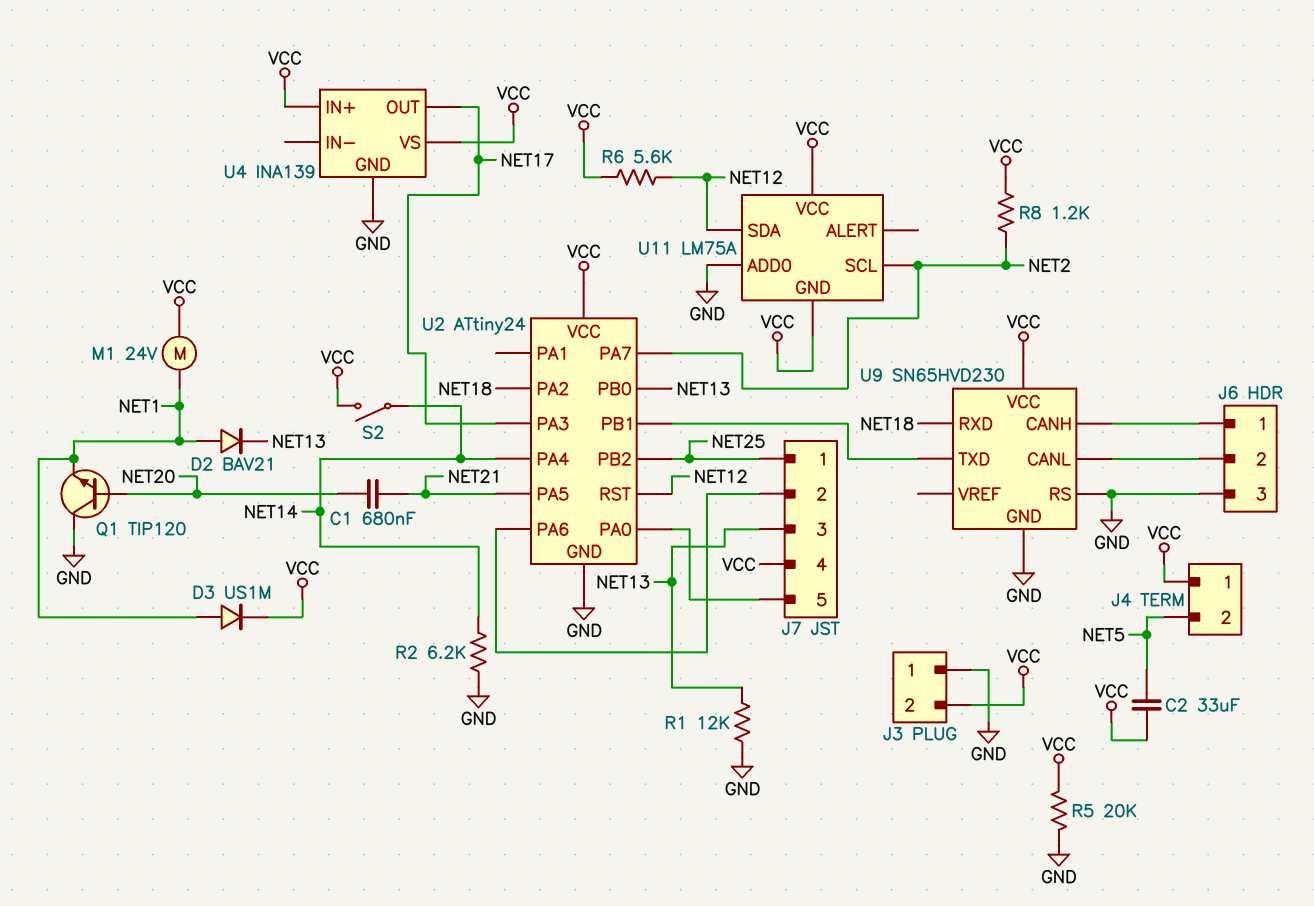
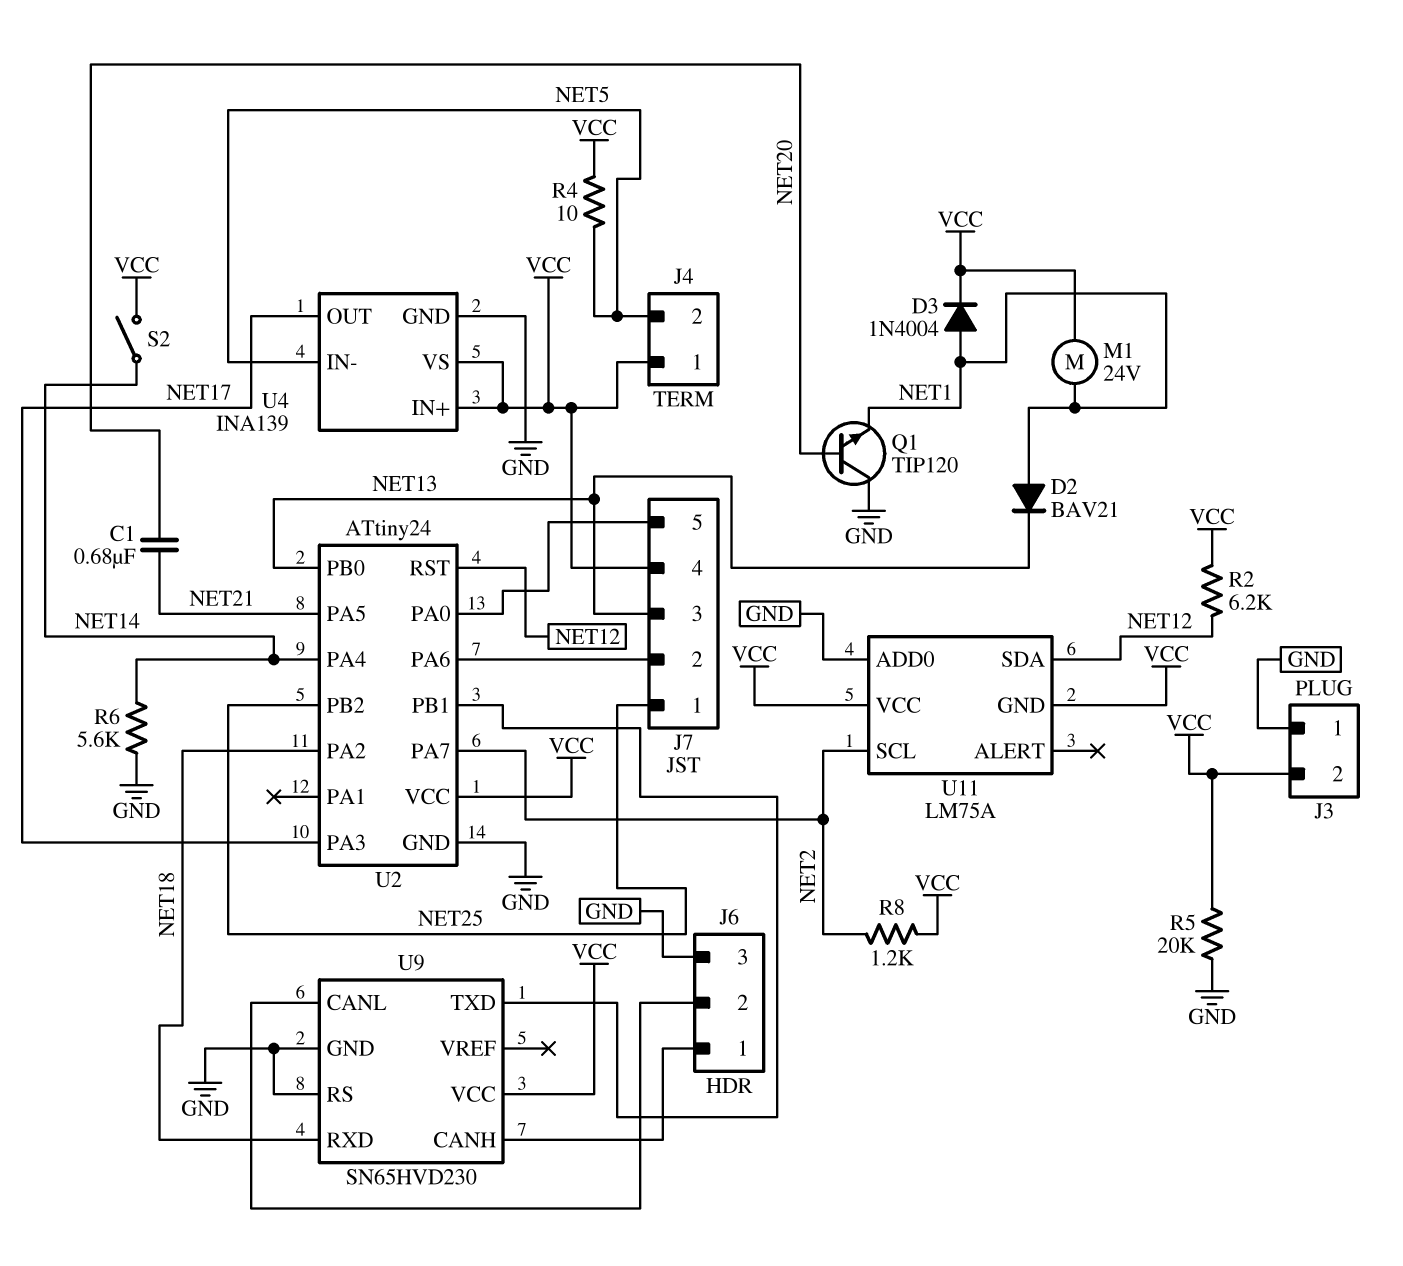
C2: 33uF (NET5, VCC) -> none
D3: diode US1M (A NET1, K VCC) -> diode 1N4004 (A NET1, K VCC)
R1: 12k (GND, NET13) -> none
R2: 6.2k (GND, NET14) -> 6.2k (NET12, VCC)
R4: none -> 10 (NET5, VCC)
R6: 5.6k (NET12, VCC) -> 5.6k (GND, NET14)
U4 pin IN-: none -> NET5

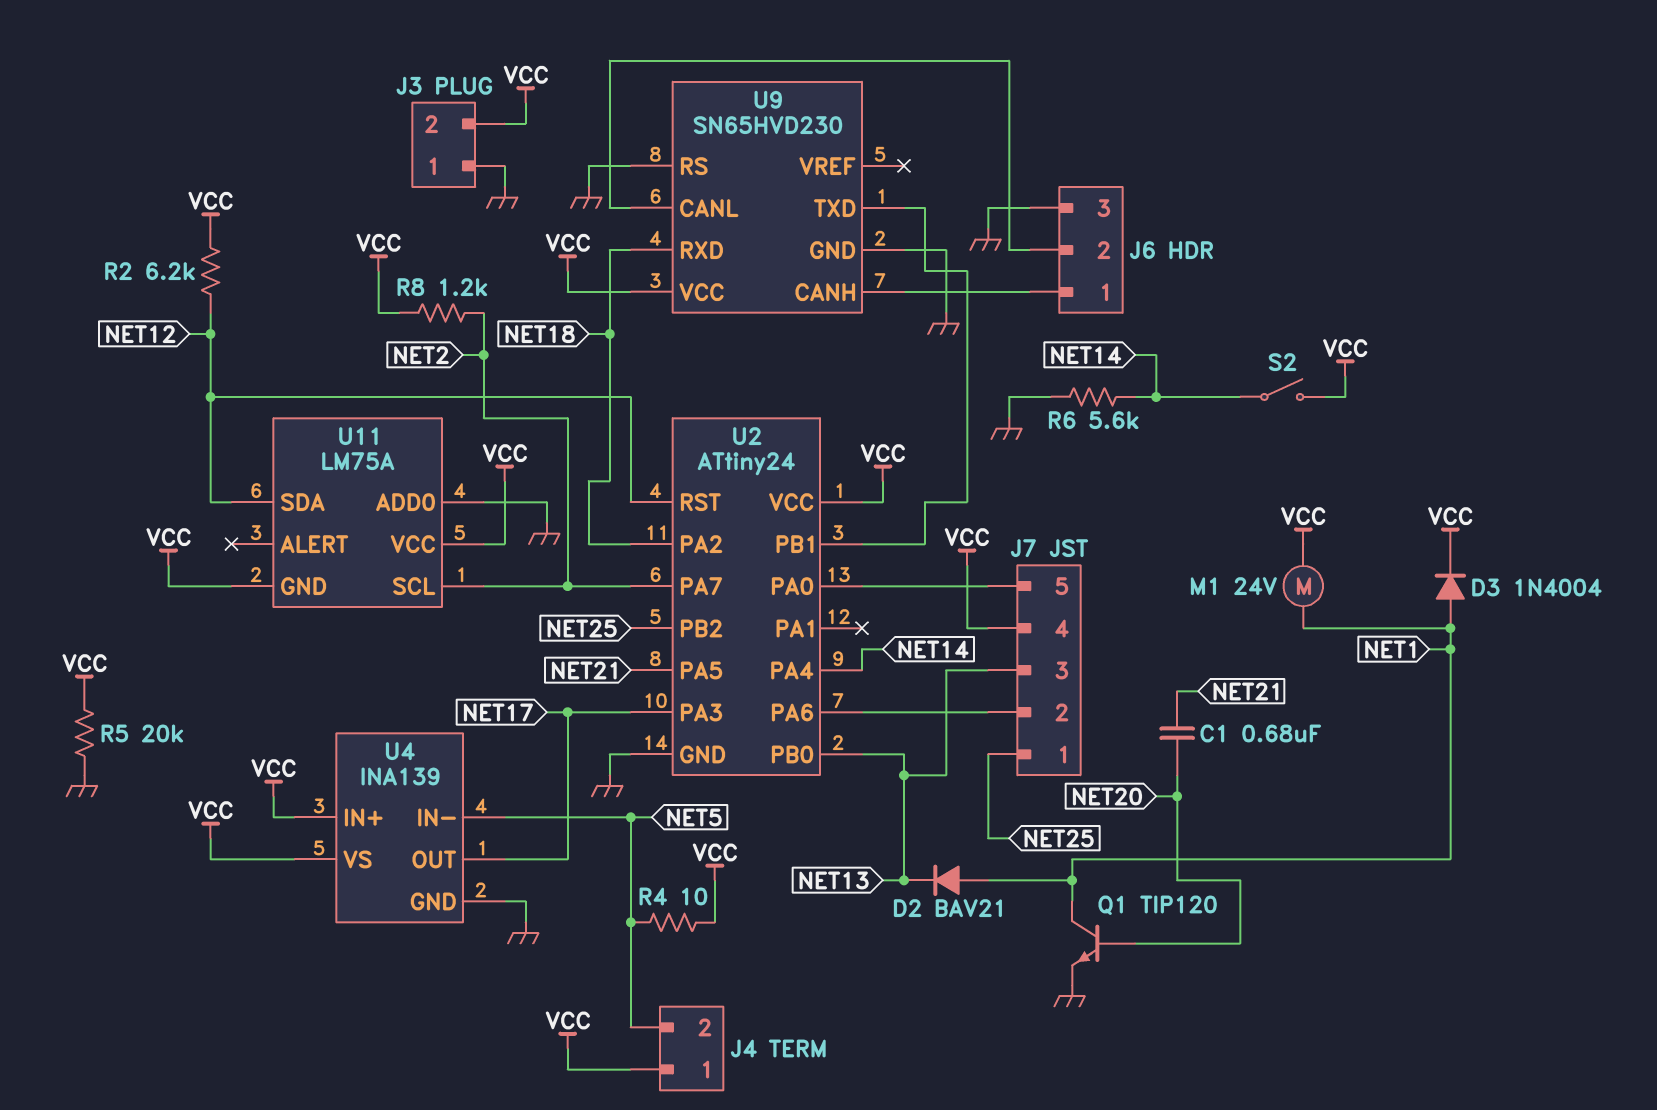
Q1: NPN TIP120 (B NET20, C GND, E NET1) -> NPN TIP120 (B NET20, C NET1, E GND)

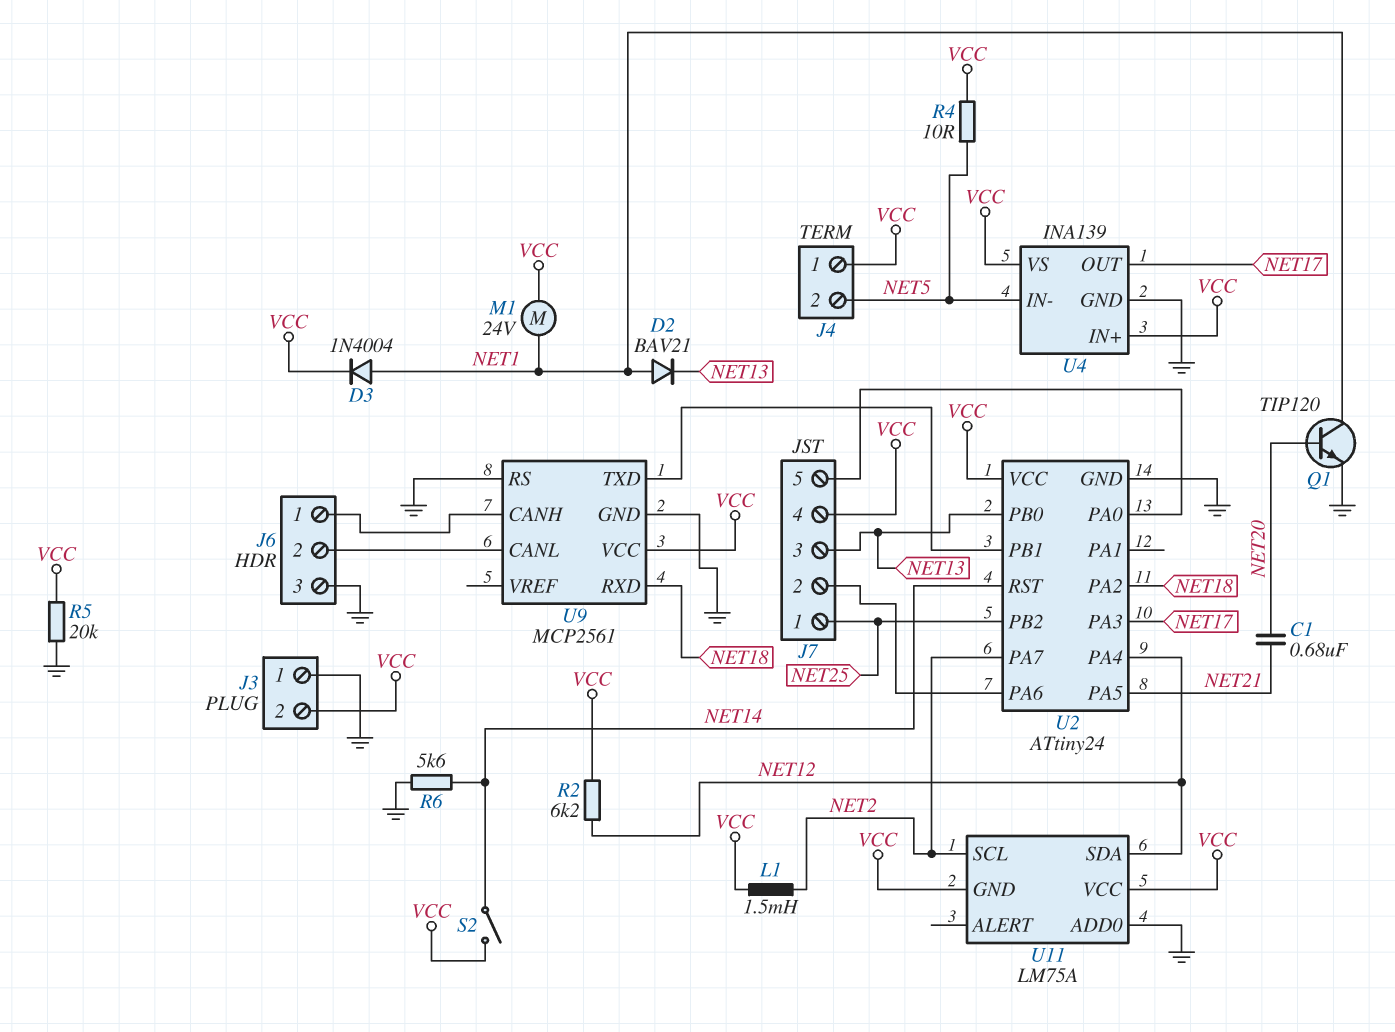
L1: none -> 1.5mH (NET2, VCC)
R8: 1.2k (NET2, VCC) -> none
U2 pin PA4: NET14 -> NET12
U2 pin RST: NET12 -> NET14
U9: SN65HVD230 -> MCP2561

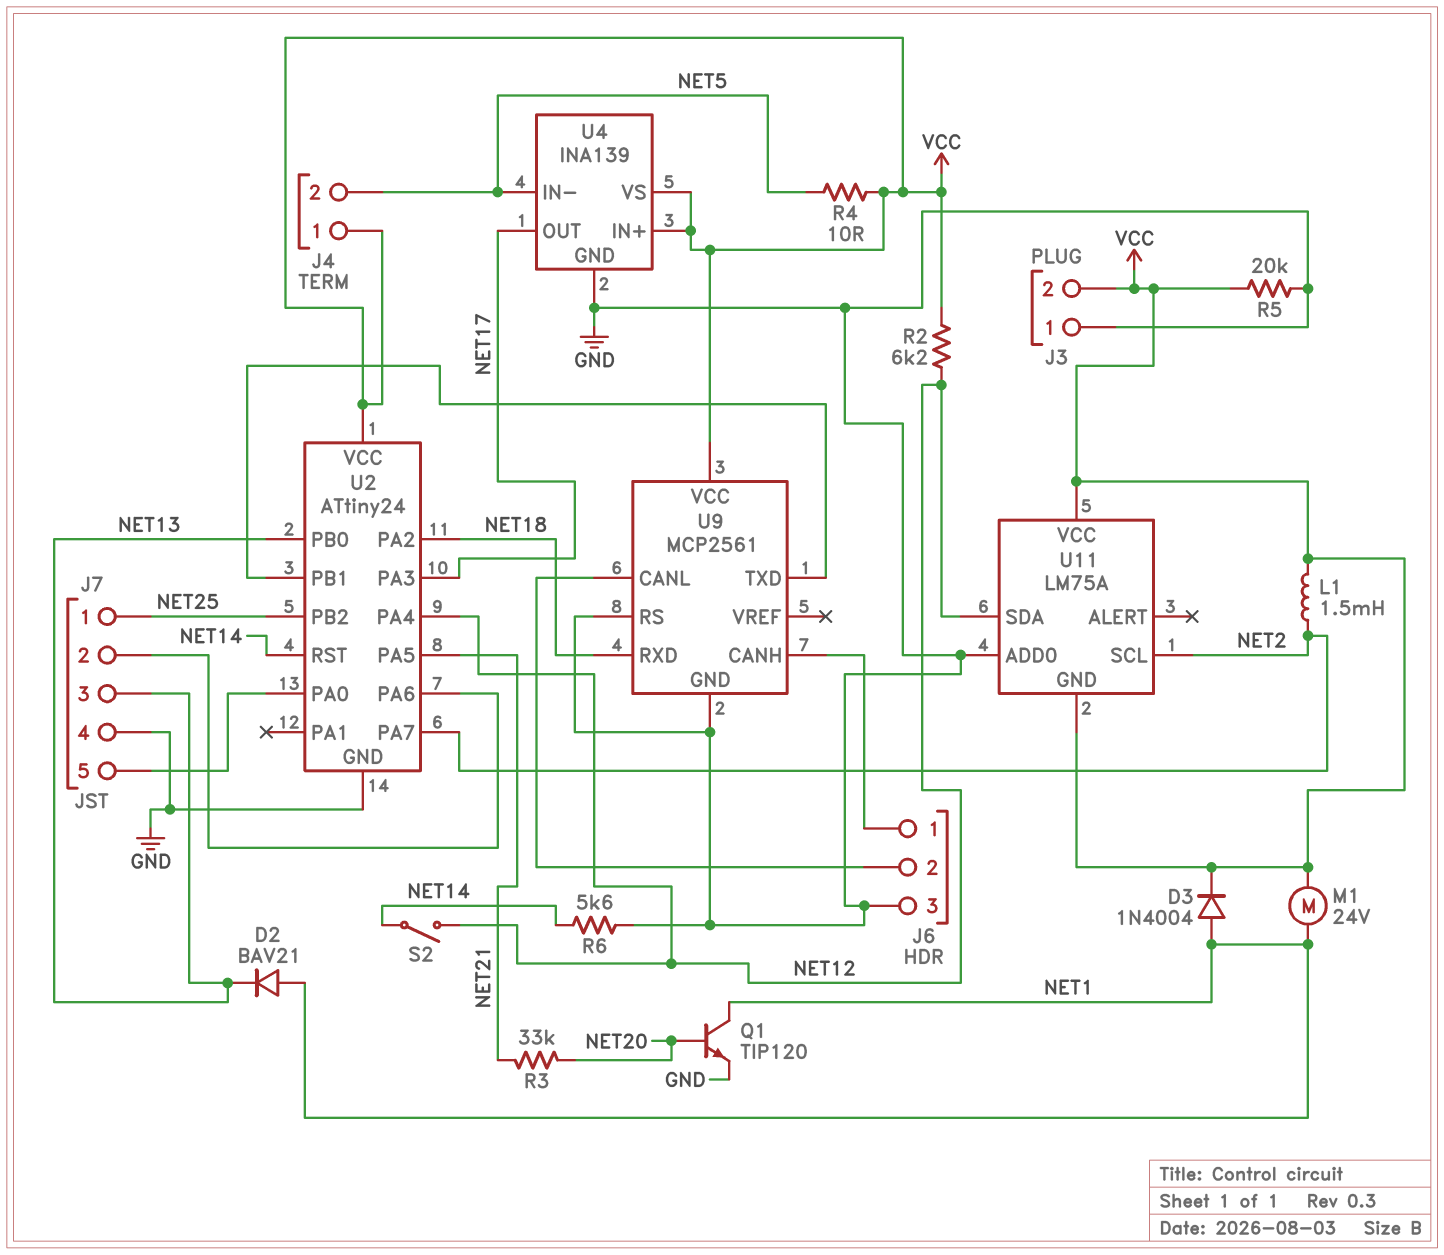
C1: 680nF (NET20, NET21) -> none
J7 pin 4: VCC -> GND
R3: none -> 33k (NET20, NET21)
S2: switch (NET14, VCC) -> switch (NET12, NET14)

